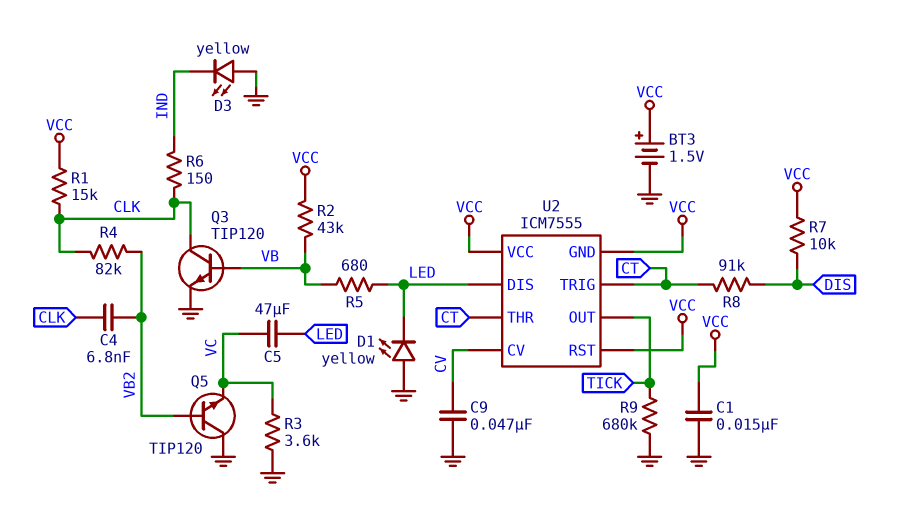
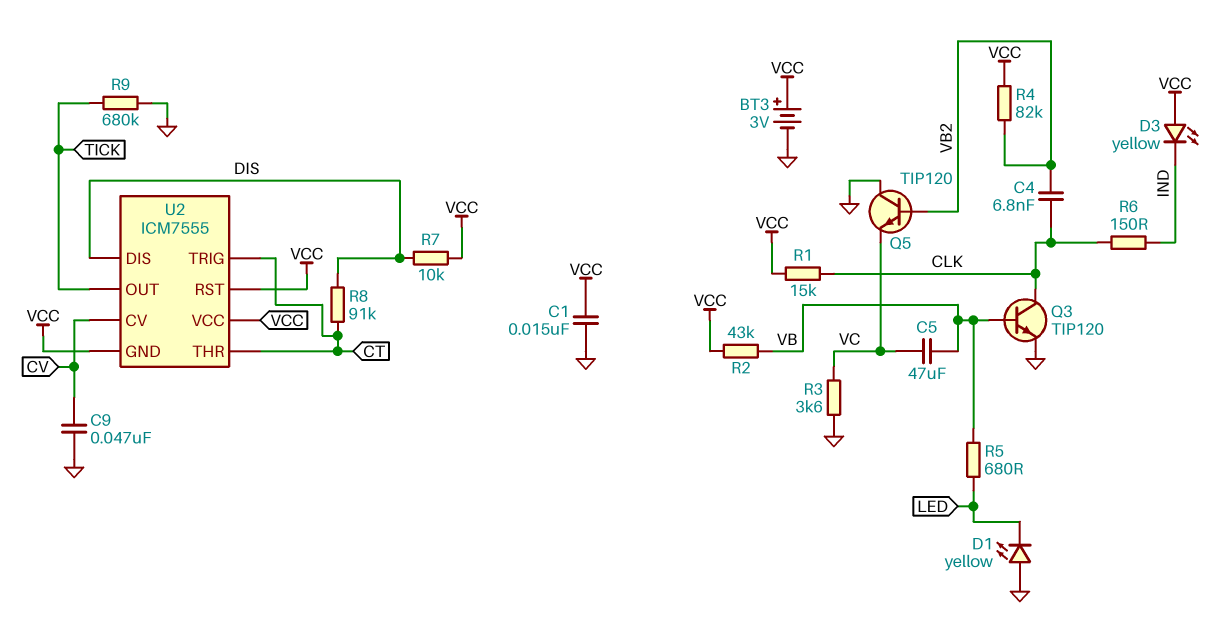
BT3: 1.5V (plus VCC, minus GND) -> 3V (plus VCC, minus GND)
C5: 47uF (LED, VC) -> 47uF (VB, VC)
D3: LED yellow (A GND, K IND) -> LED yellow (A VCC, K IND)
R4: 82k (CLK, VB2) -> 82k (VB2, VCC)
U2 pin DIS: LED -> DIS

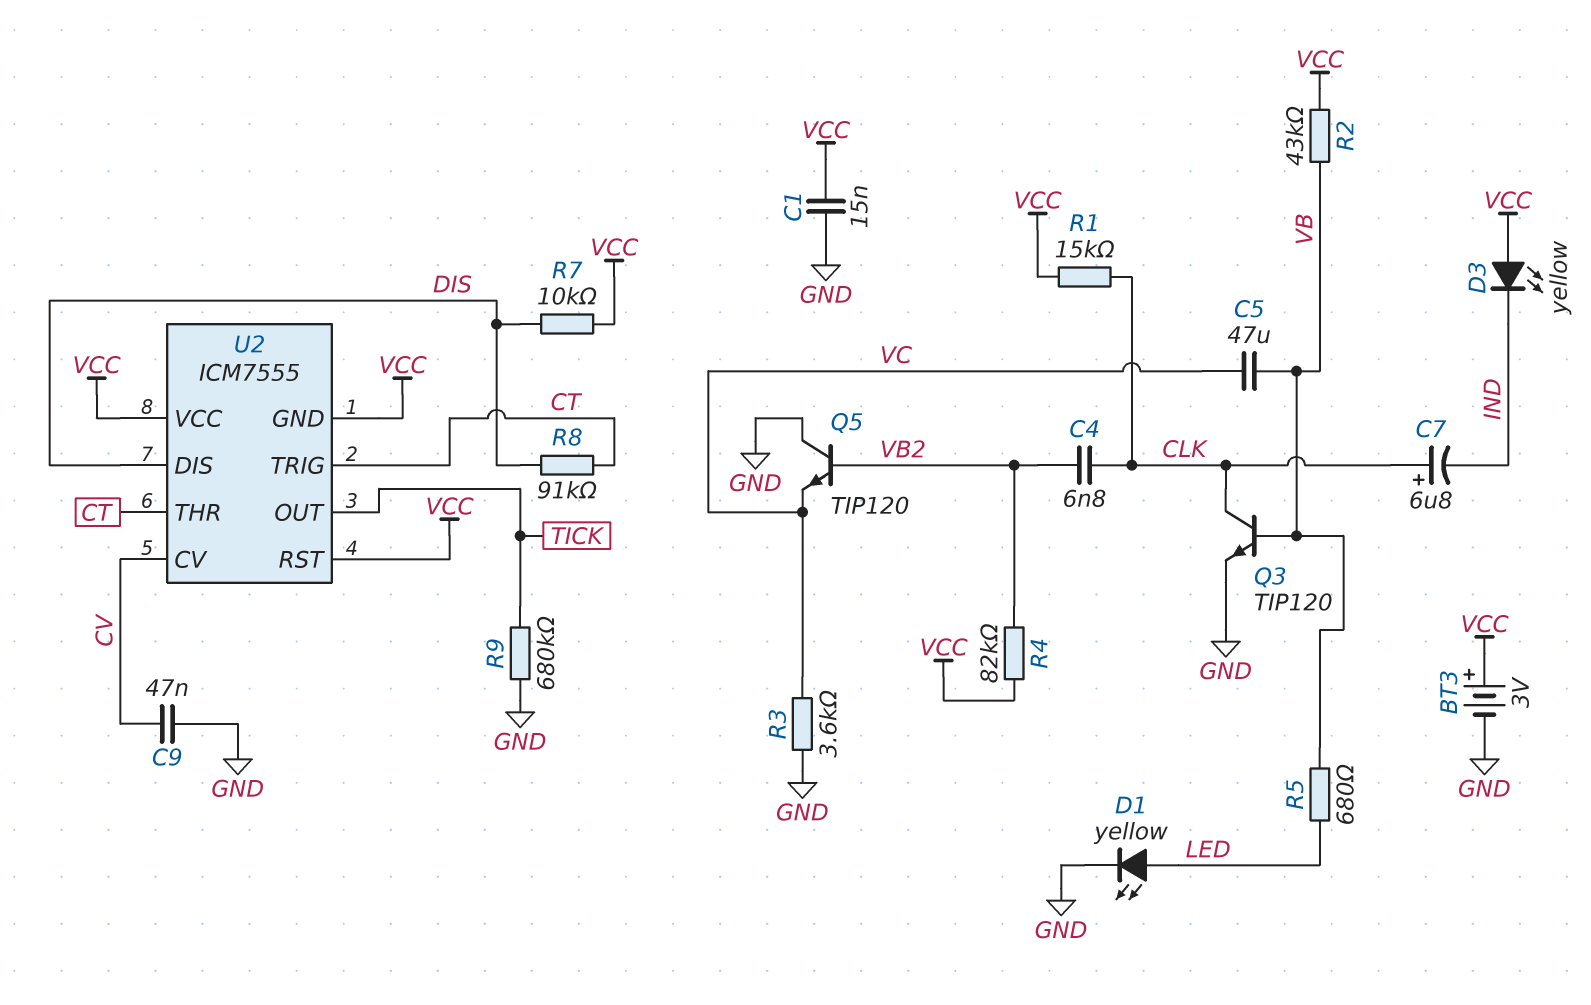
C7: none -> 6.8uF (plus CLK, minus IND)
D1: LED yellow (A GND, K LED) -> LED yellow (A LED, K GND)
R6: 150 (CLK, IND) -> none

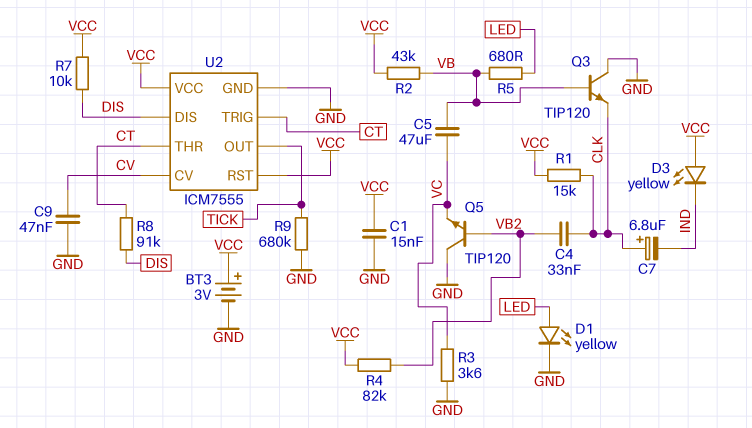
C4: 6.8nF (CLK, VB2) -> 33nF (CLK, VB2)
Q3: NPN TIP120 (B VB, C CLK, E GND) -> NPN TIP120 (B VB, C GND, E CLK)
U2 pin GND: VCC -> GND

